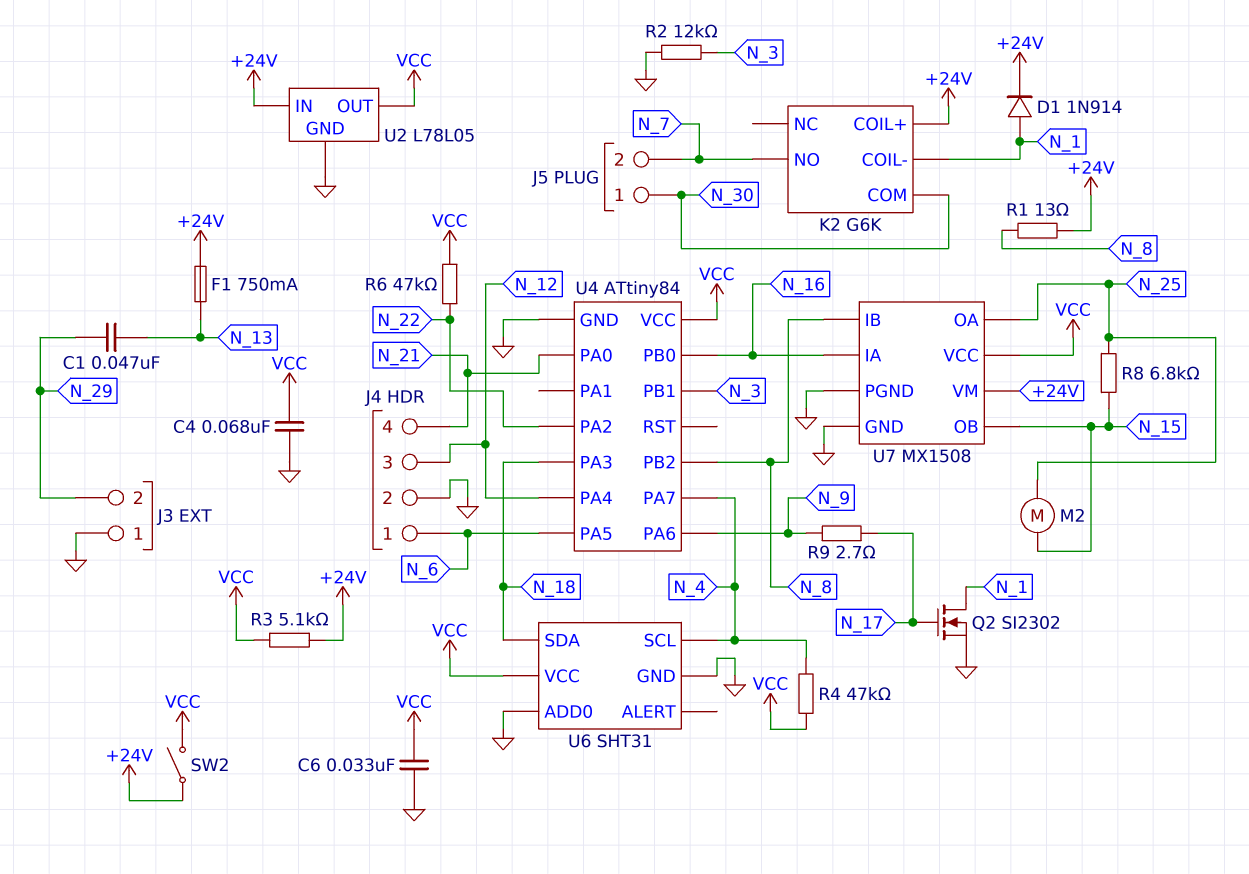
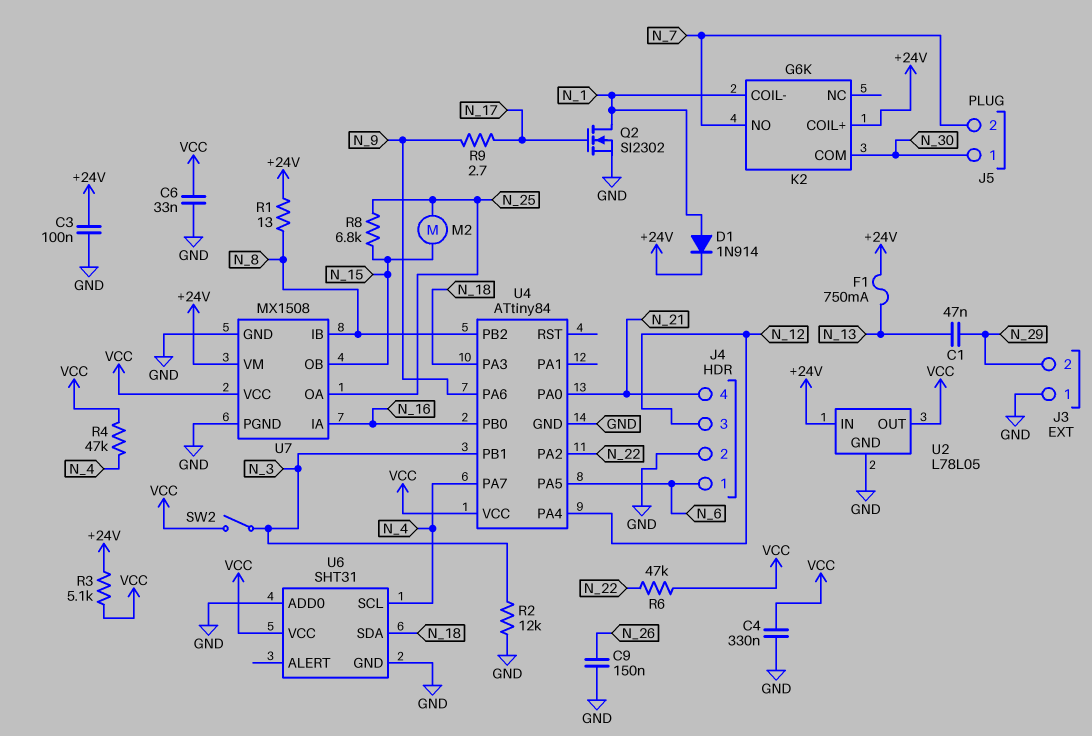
C3: none -> 100nF (+24V, GND)
C4: 68nF (GND, VCC) -> 330nF (GND, VCC)
C9: none -> 150nF (GND, N_26)
SW2: switch (+24V, VCC) -> switch (N_3, VCC)

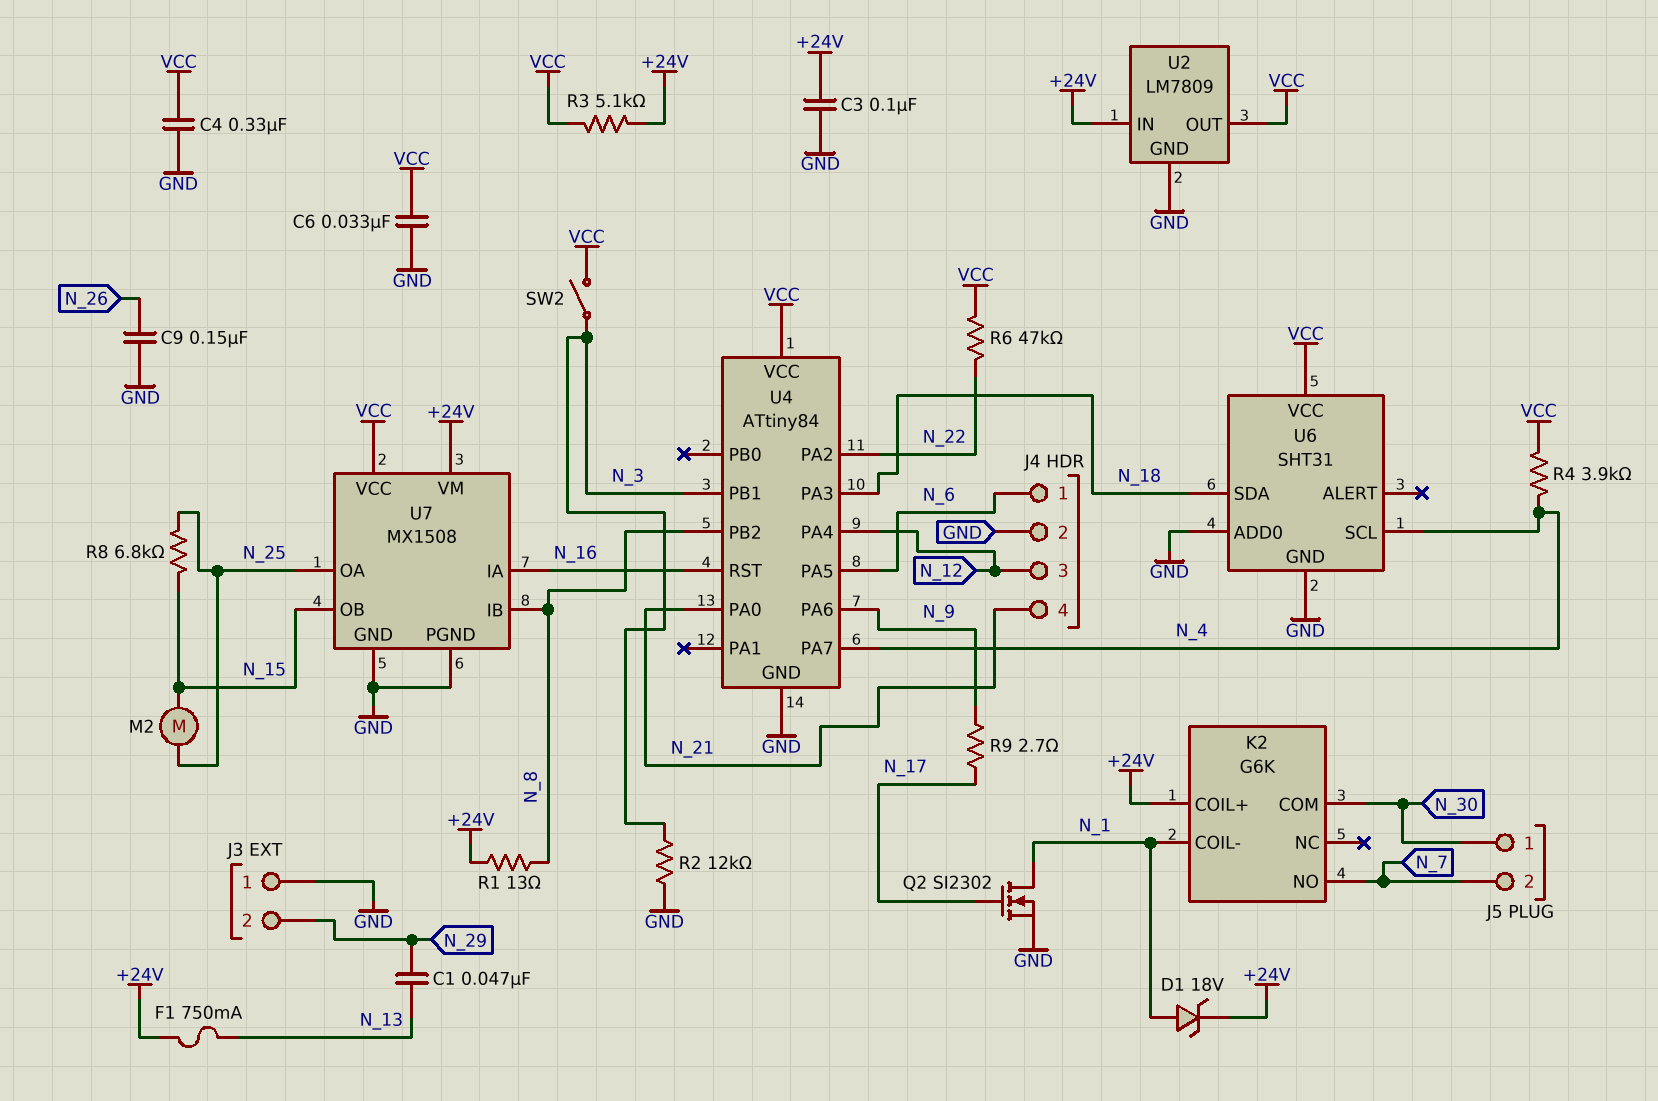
D1: diode 1N914 (A N_1, K +24V) -> zener 18V (A N_1, K +24V)
R4: 47k (N_4, VCC) -> 3.9k (N_4, VCC)
U2: L78L05 -> LM7809
U4 pin PB0: N_16 -> none
U4 pin RST: none -> N_16

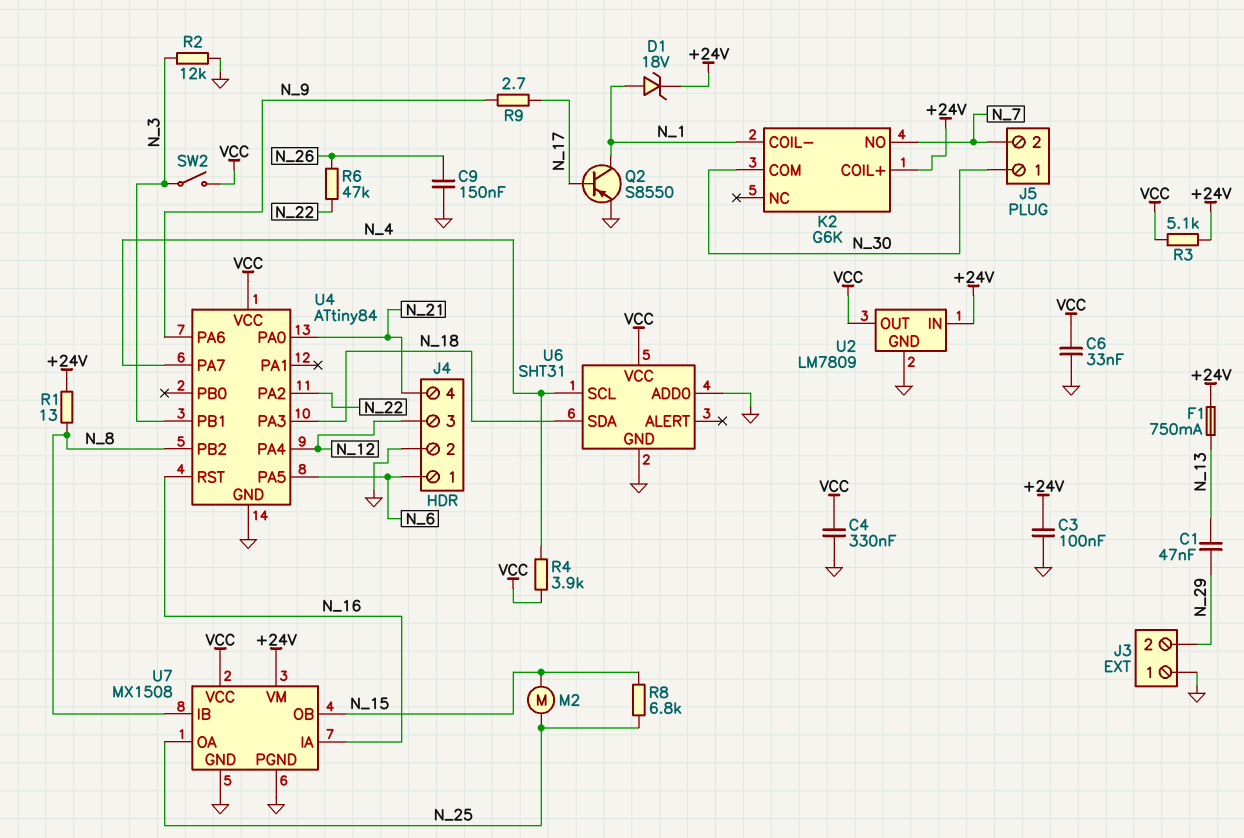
Q2: NMOS SI2302 (G N_17, D N_1, S GND) -> PNP S8550 (B N_17, C N_1, E GND)
R6: 47k (N_22, VCC) -> 47k (N_22, N_26)

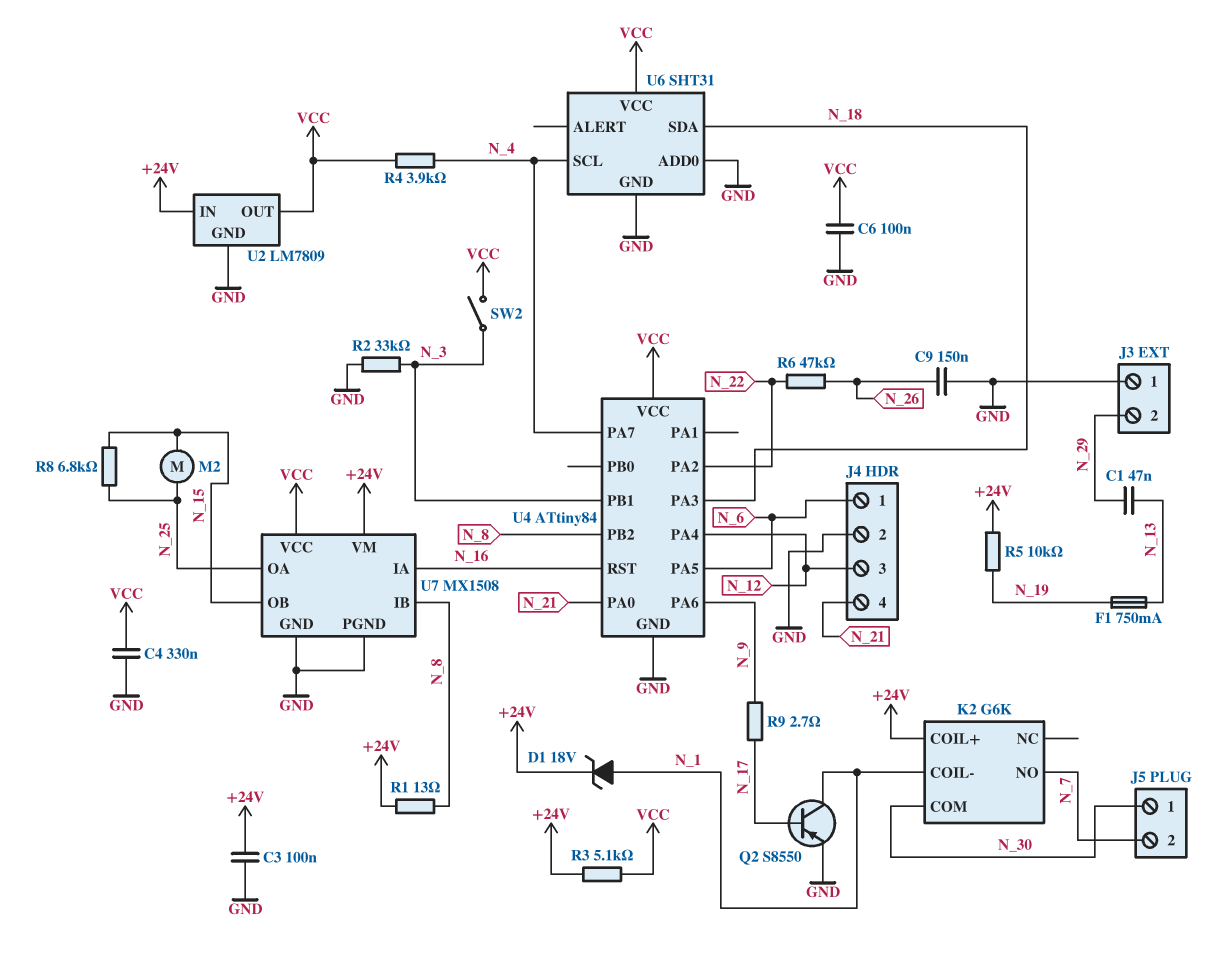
C6: 33nF (GND, VCC) -> 100nF (GND, VCC)
F1: 750mA (+24V, N_13) -> 750mA (N_13, N_19)
R2: 12k (GND, N_3) -> 33k (GND, N_3)
R5: none -> 10k (+24V, N_19)

